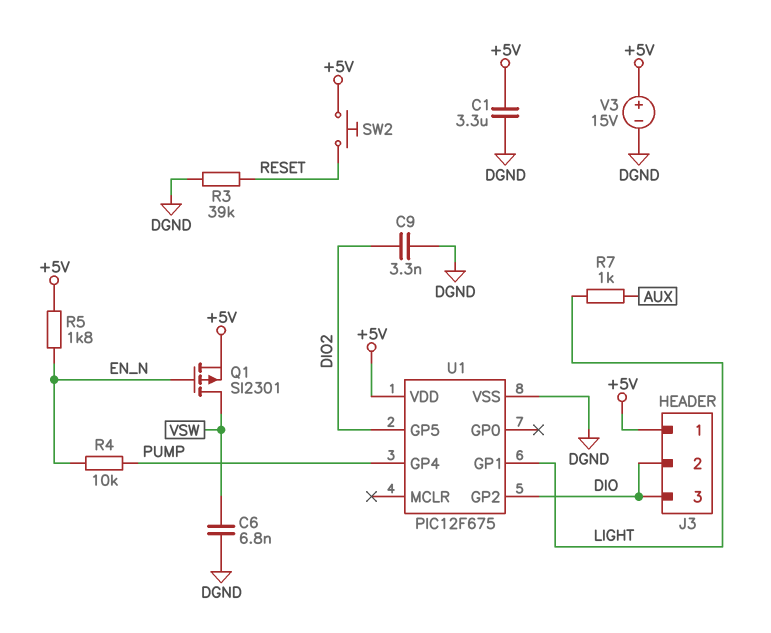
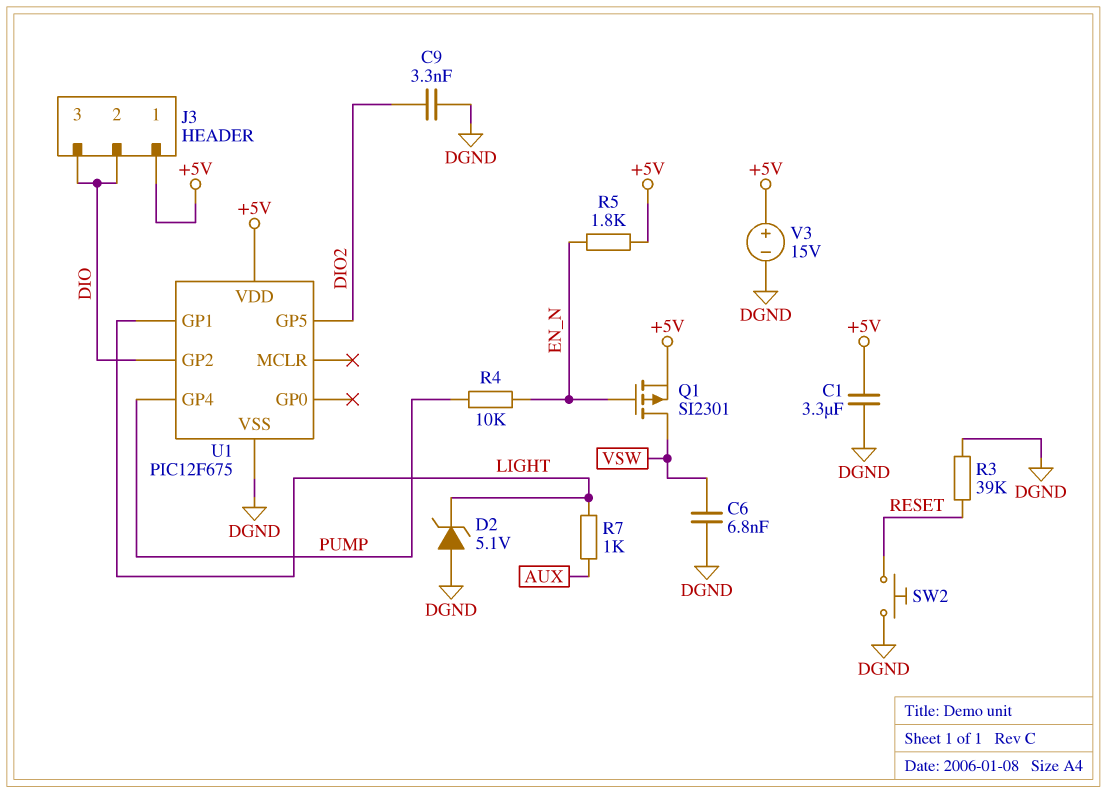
D2: none -> zener 5.1V (A DGND, K LIGHT)
SW2: button (+5V, RESET) -> button (DGND, RESET)

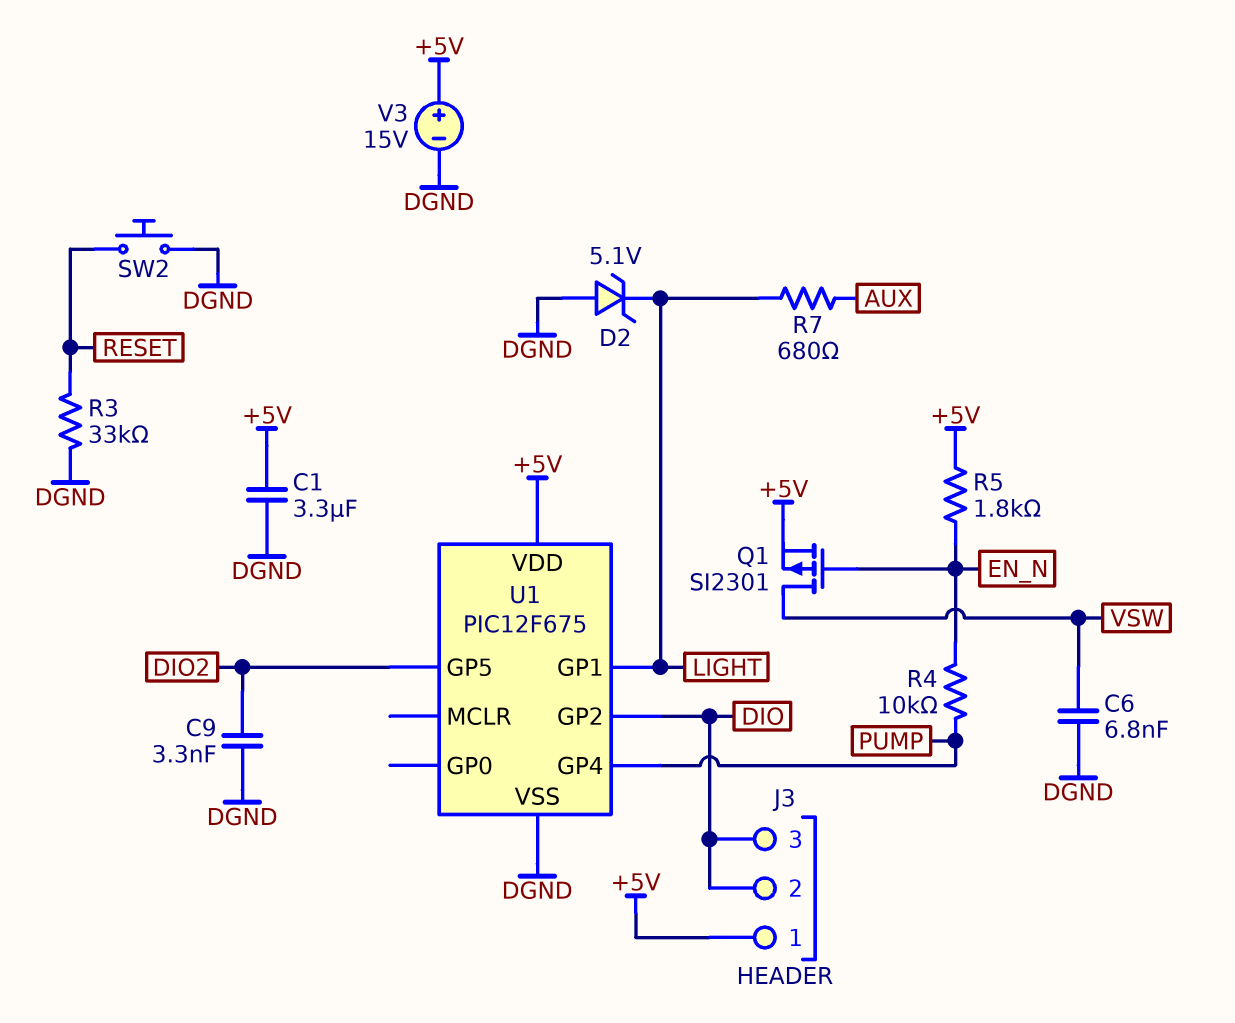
R3: 39k (DGND, RESET) -> 33k (DGND, RESET)
R7: 1k (AUX, LIGHT) -> 680 (AUX, LIGHT)

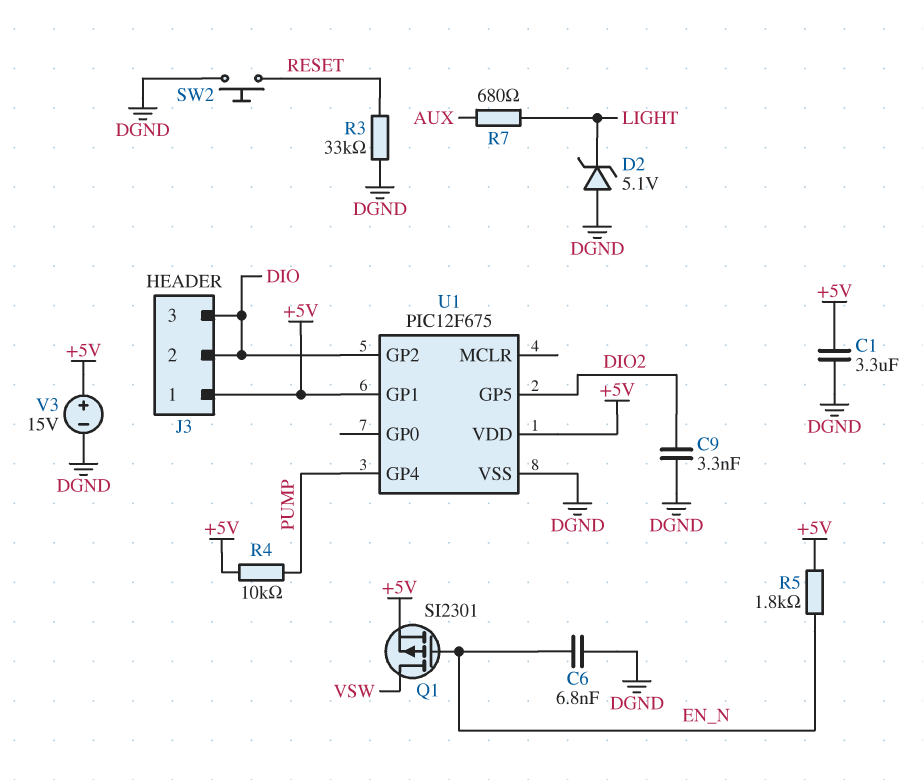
C6: 6.8nF (DGND, VSW) -> 6.8nF (DGND, EN_N)
R4: 10k (EN_N, PUMP) -> 10k (+5V, PUMP)
U1 pin GP1: LIGHT -> +5V

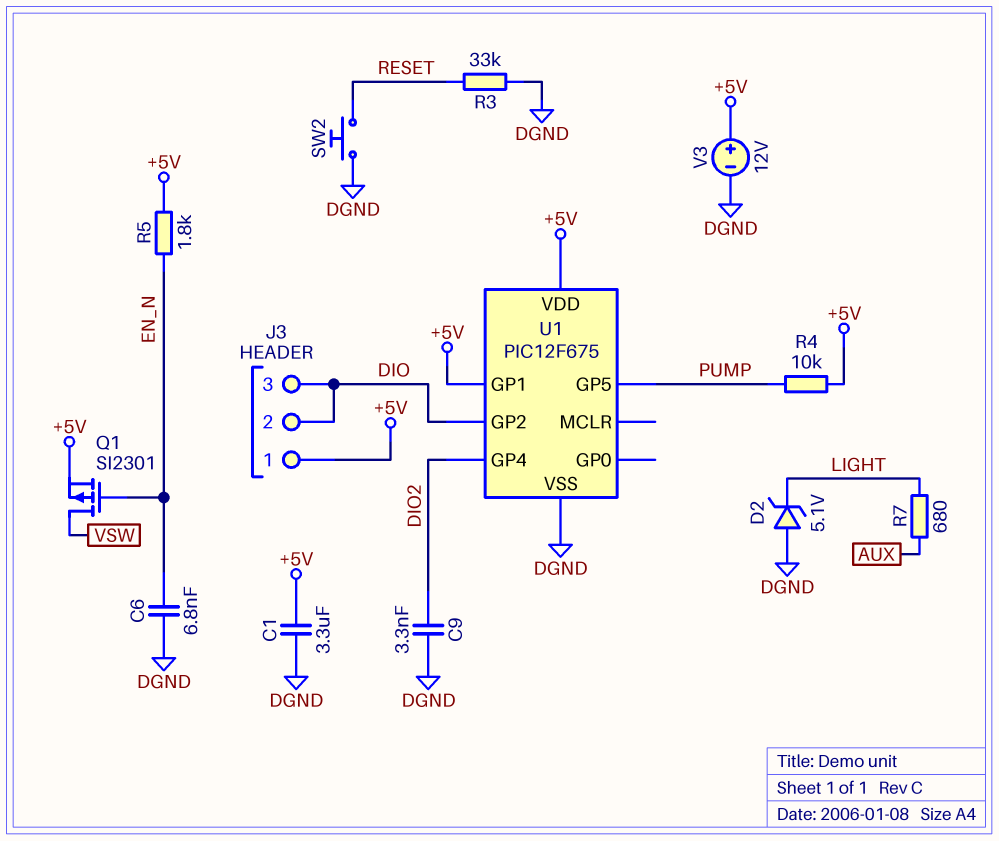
U1 pin GP4: PUMP -> DIO2
U1 pin GP5: DIO2 -> PUMP
V3: 15V (plus +5V, minus DGND) -> 12V (plus +5V, minus DGND)

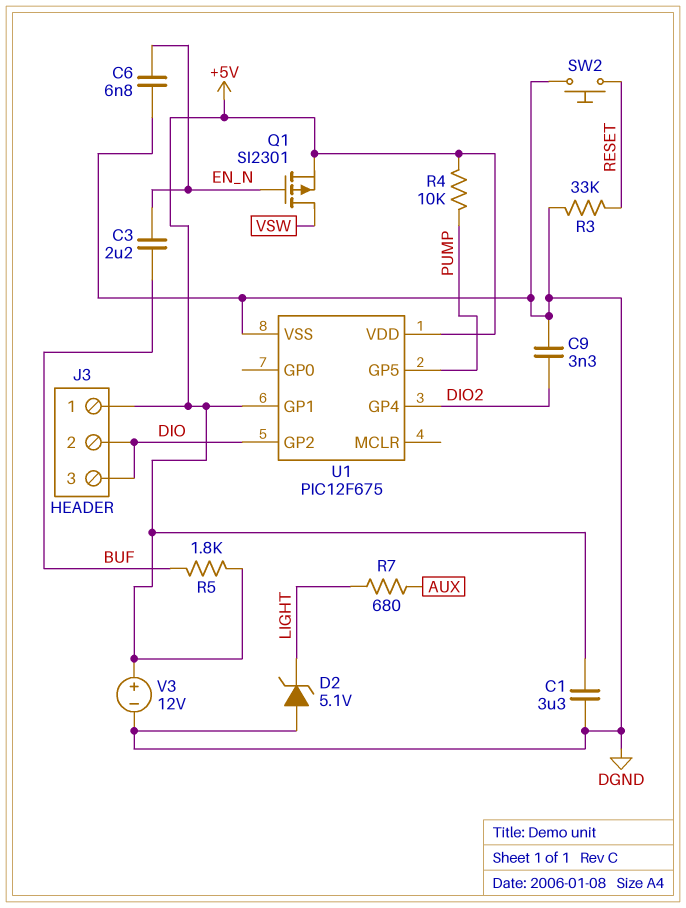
C3: none -> 2.2uF (BUF, EN_N)
R5: 1.8k (+5V, EN_N) -> 1.8k (+5V, BUF)

